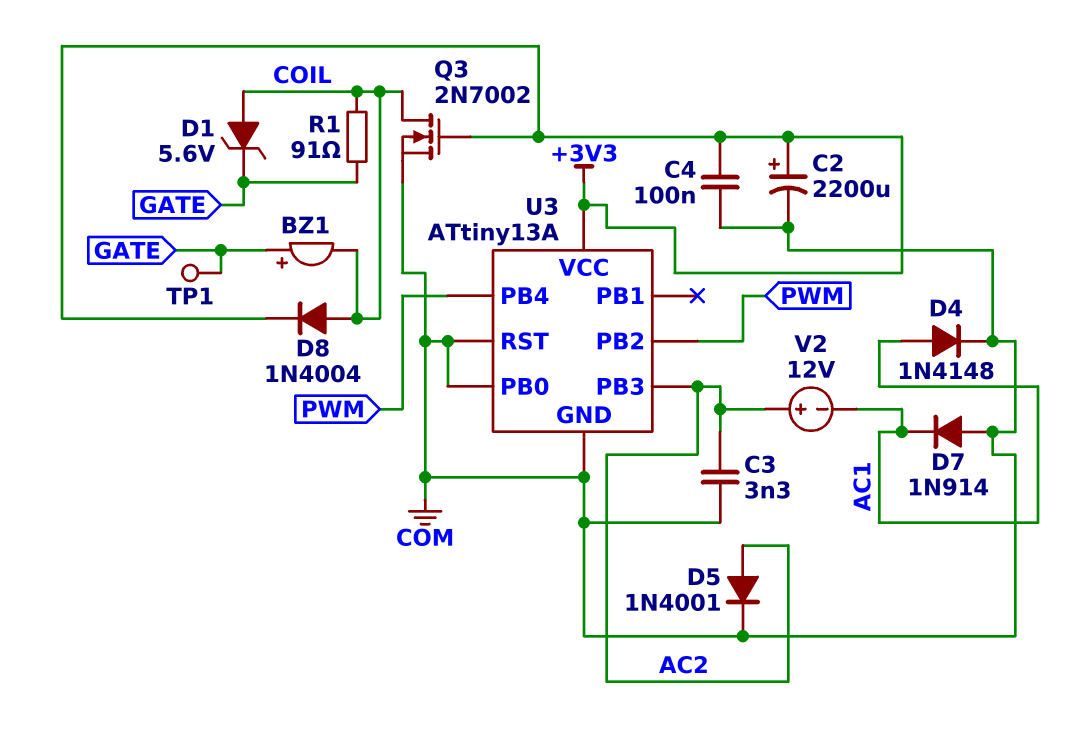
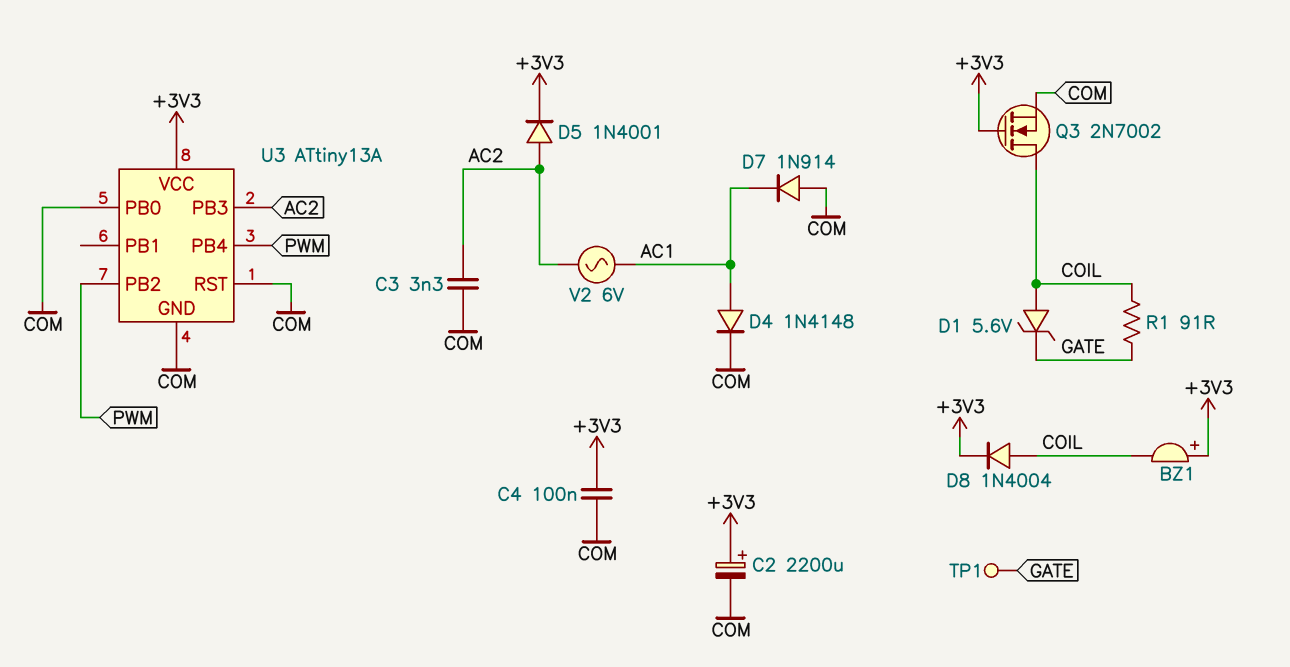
BZ1: buzzer (plus GATE, minus COIL) -> buzzer (plus +3V3, minus COIL)
D5: diode 1N4001 (A AC2, K COM) -> diode 1N4001 (A AC2, K +3V3)
V2: 12V (plus AC2, minus AC1) -> AC 6V (AC1, AC2)

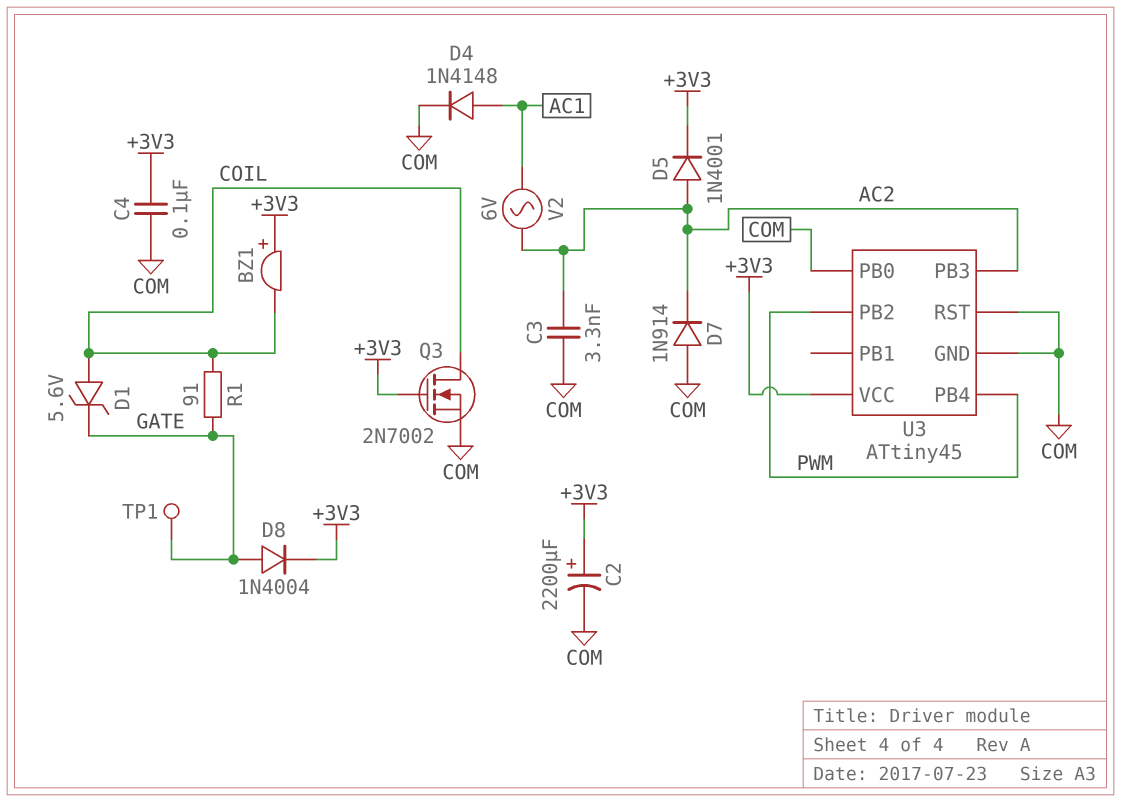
D7: diode 1N914 (A COM, K AC1) -> diode 1N914 (A COM, K AC2)
D8: diode 1N4004 (A COIL, K +3V3) -> diode 1N4004 (A GATE, K +3V3)
U3: ATtiny13A -> ATtiny45

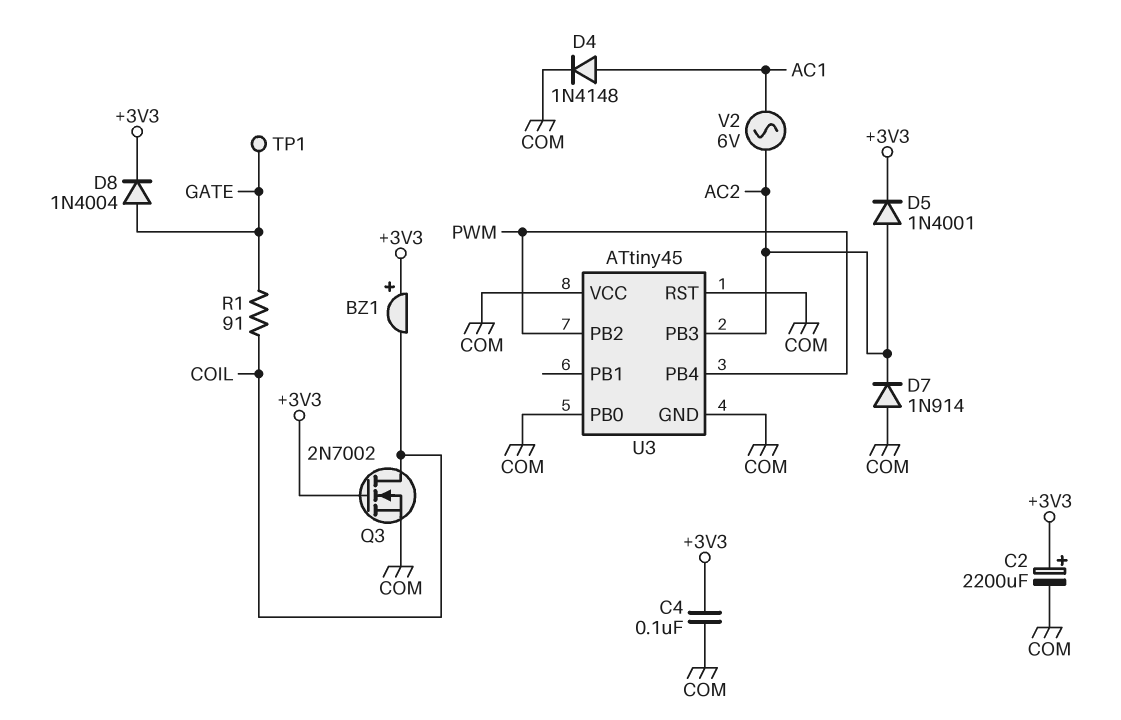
C3: 3.3nF (AC2, COM) -> none
D1: zener 5.6V (A COIL, K GATE) -> none
U3 pin VCC: +3V3 -> COM

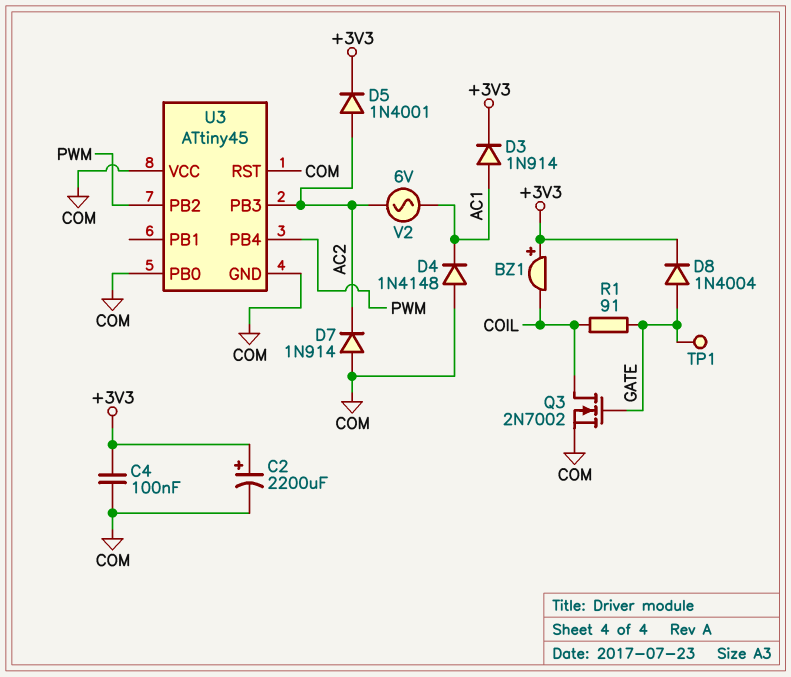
D3: none -> diode 1N914 (A AC1, K +3V3)
D4: diode 1N4148 (A AC1, K COM) -> diode 1N4148 (A COM, K AC1)
Q3: NMOS 2N7002 (G +3V3, D COIL, S COM) -> NMOS 2N7002 (G GATE, D COIL, S COM)

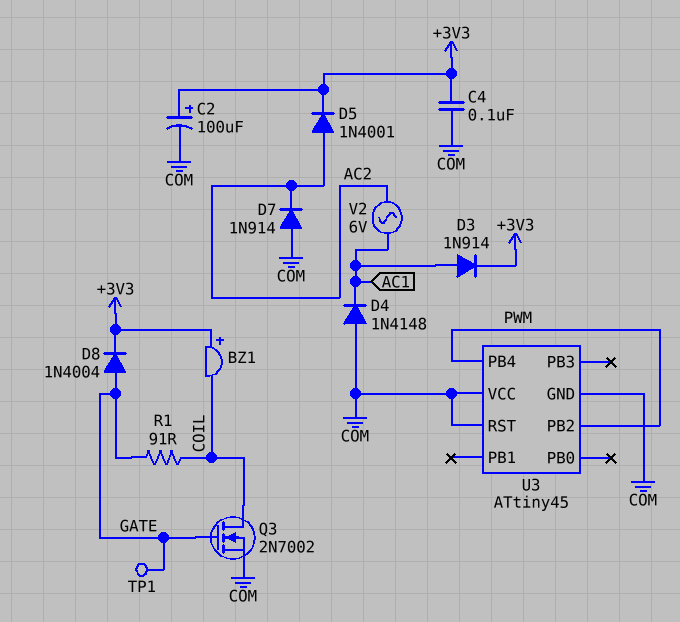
C2: 2200uF (plus +3V3, minus COM) -> 100uF (plus +3V3, minus COM)
U3 pin PB0: COM -> none
U3 pin PB3: AC2 -> none

